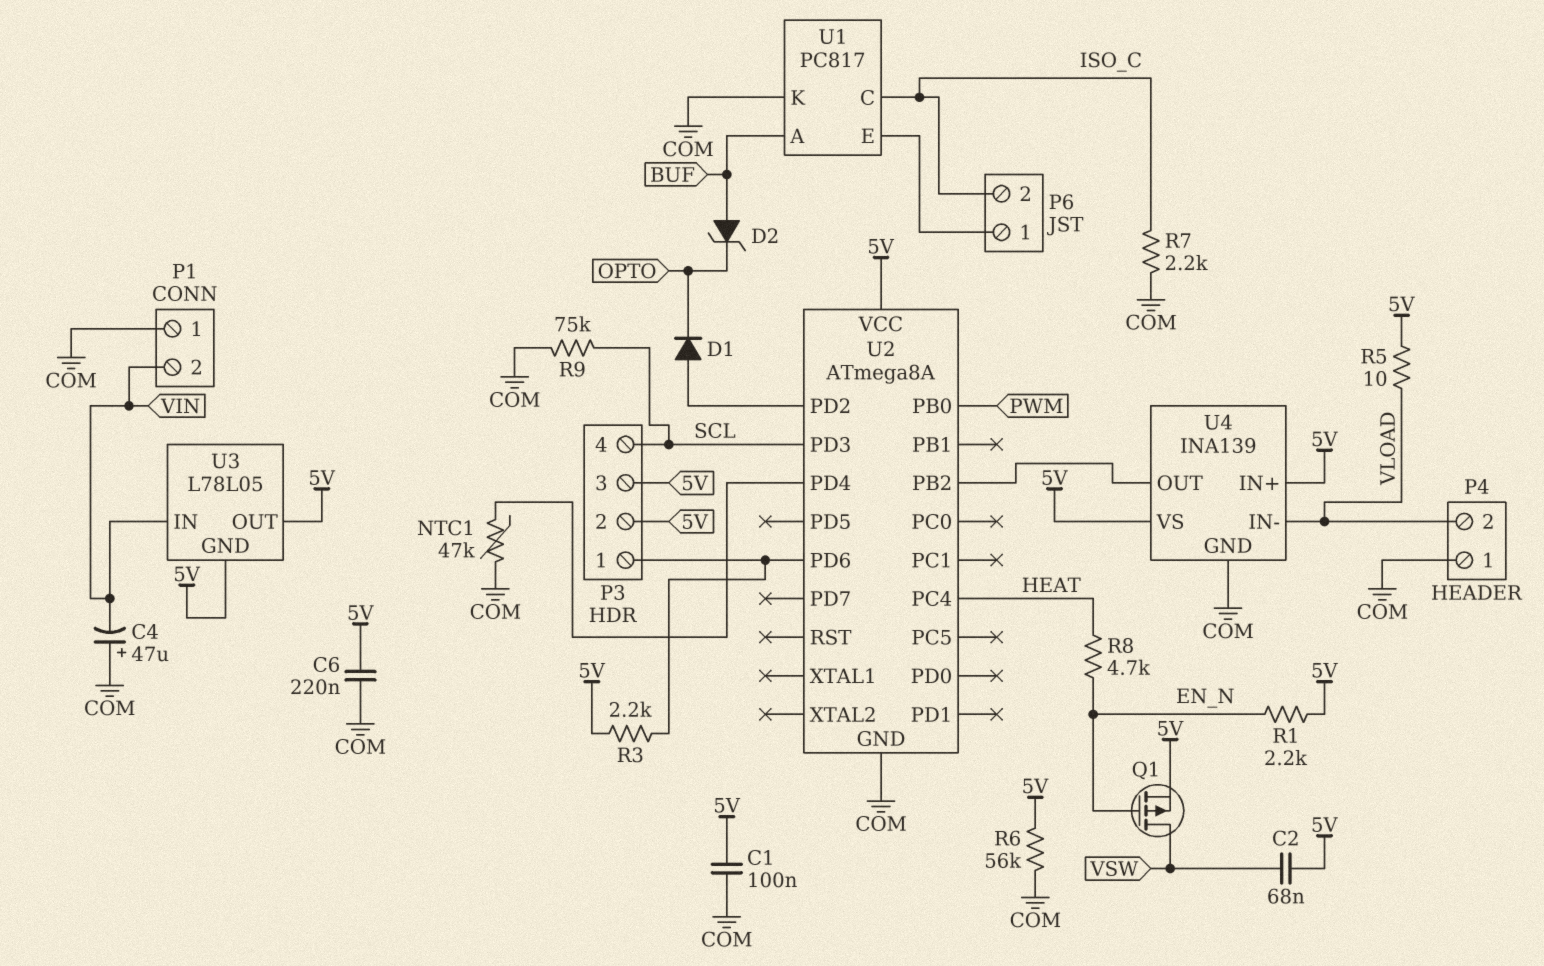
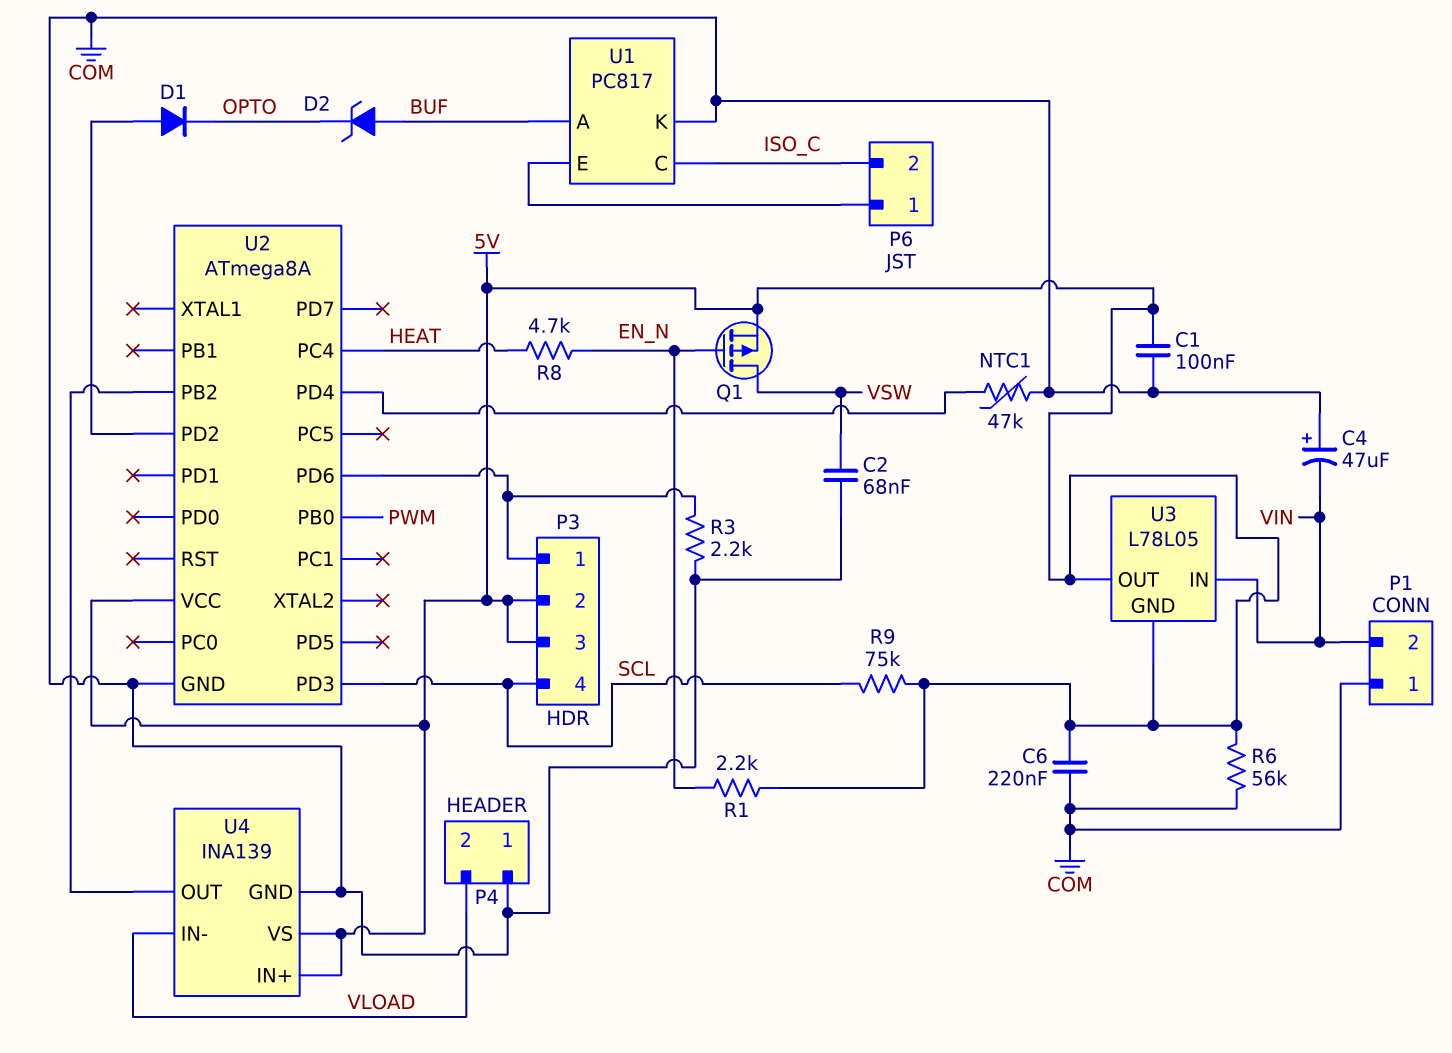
C2: 68nF (5V, VSW) -> 68nF (COM, VSW)
R3: 2.2k (5V, P3/1) -> 2.2k (COM, P3/1)
R5: 10 (5V, VLOAD) -> none
R7: 2.2k (COM, ISO_C) -> none
R9: 75k (COM, SCL) -> 75k (5V, SCL)

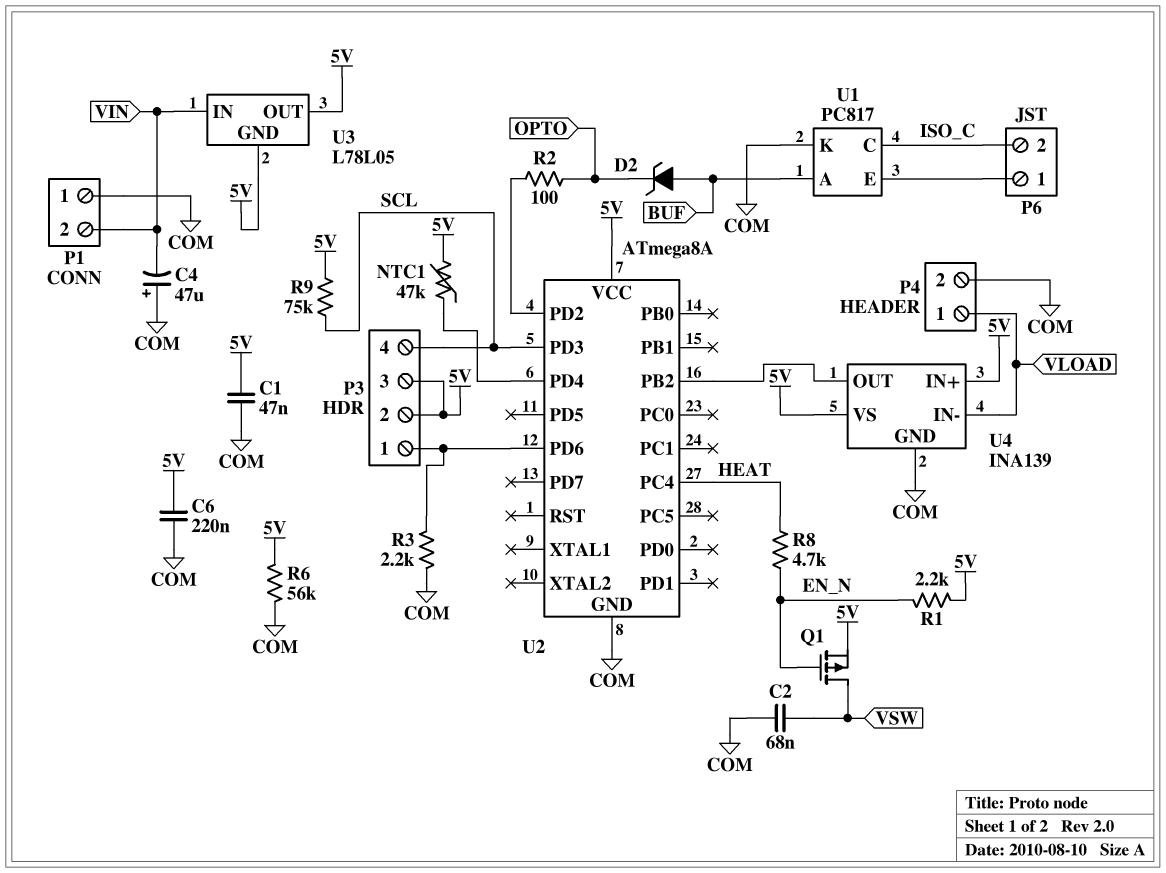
C1: 100nF (5V, COM) -> 47nF (5V, COM)
D1: diode (A U2/PD2, K OPTO) -> none
NTC1: 47k (COM, U2/PD4) -> 47k (5V, U2/PD4)
P4 pin 1: COM -> VLOAD
P4 pin 2: VLOAD -> COM
R2: none -> 100 (OPTO, U2/PD2)
U2 pin PB0: PWM -> none

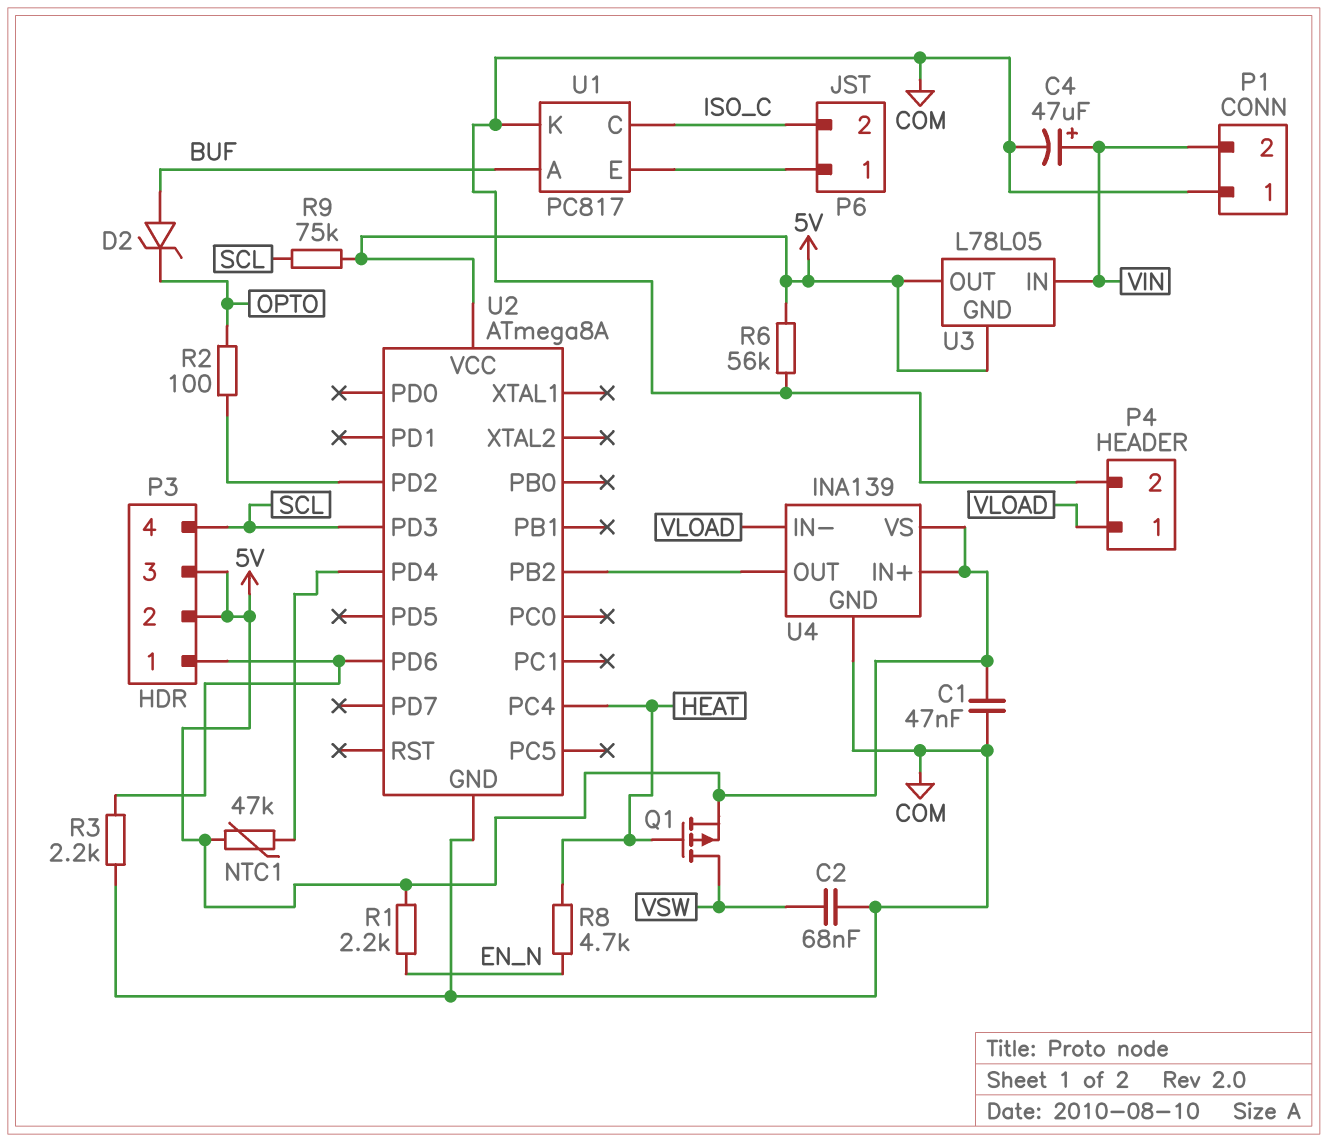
C4: 47uF (plus COM, minus VIN) -> 47uF (plus VIN, minus COM)
C6: 220nF (5V, COM) -> none
Q1: PMOS (G EN_N, D VSW, S 5V) -> PMOS (G HEAT, D VSW, S 5V)

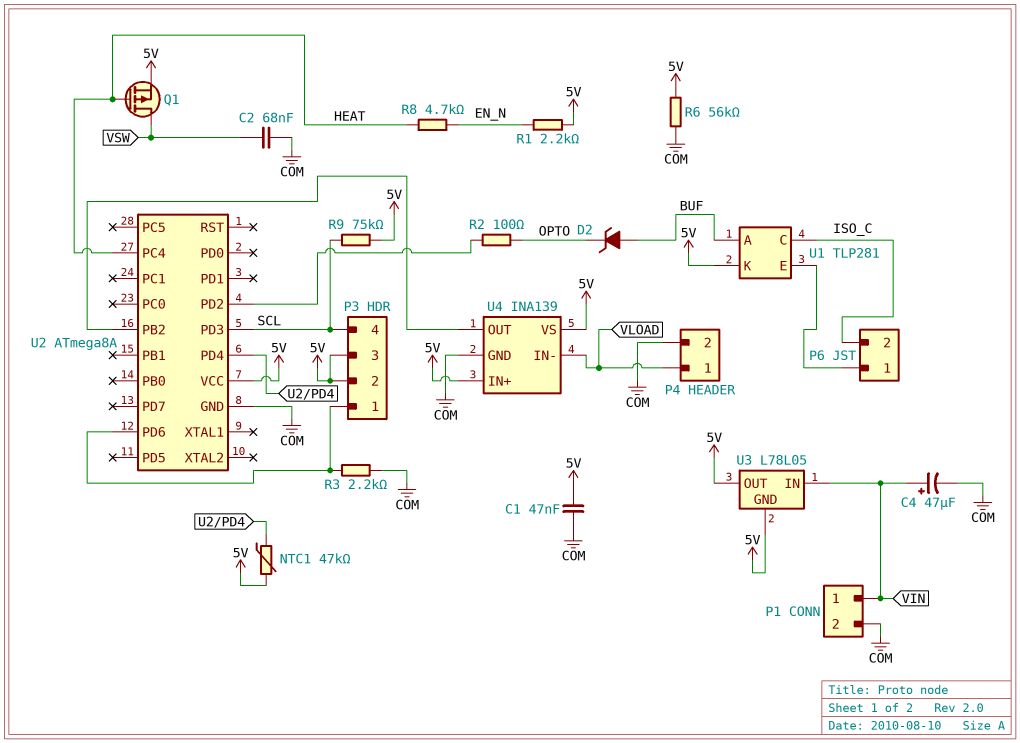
P1 pin 1: COM -> VIN
P1 pin 2: VIN -> COM
U1: PC817 -> TLP281
U1 pin K: COM -> 5V

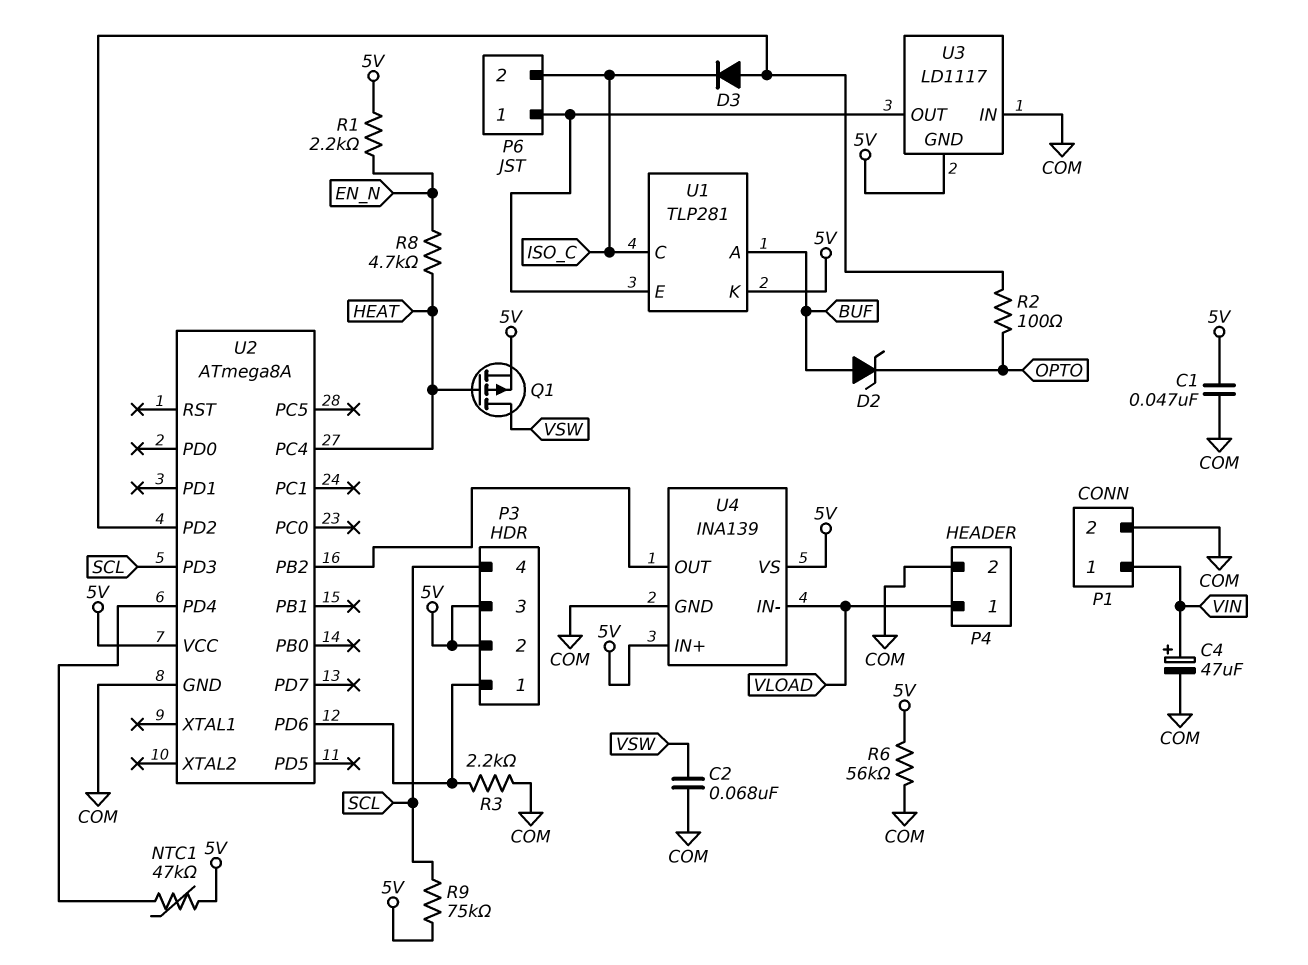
D3: none -> diode (A U2/PD2, K ISO_C)
U3: L78L05 -> LD1117
U3 pin IN: VIN -> COM
U3 pin OUT: 5V -> P6/1

